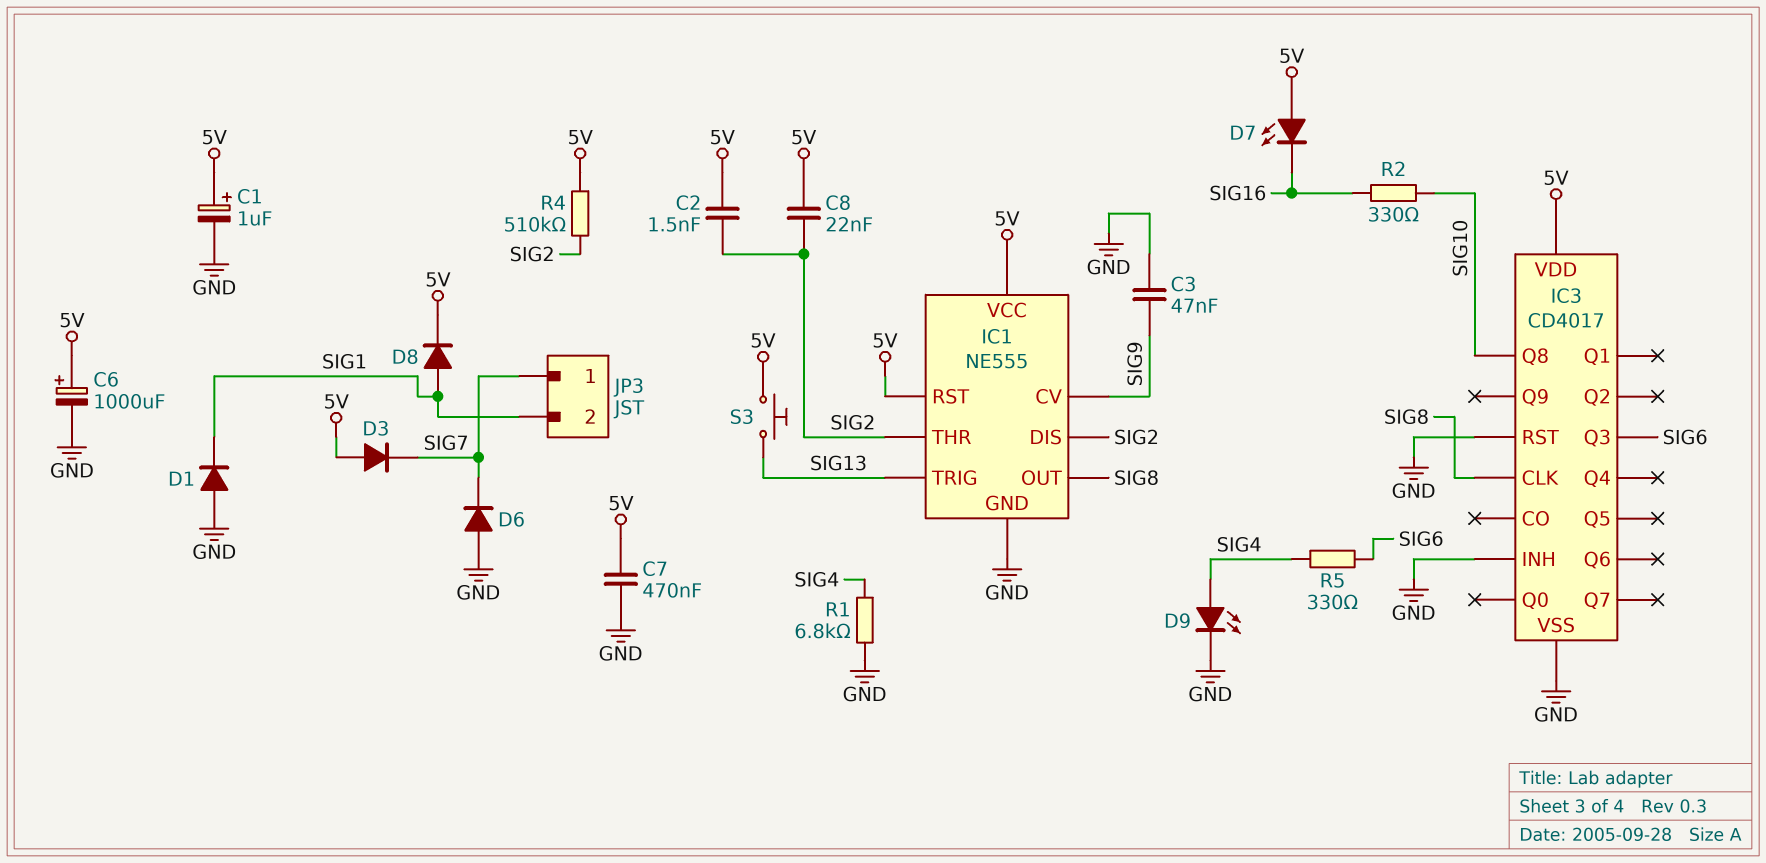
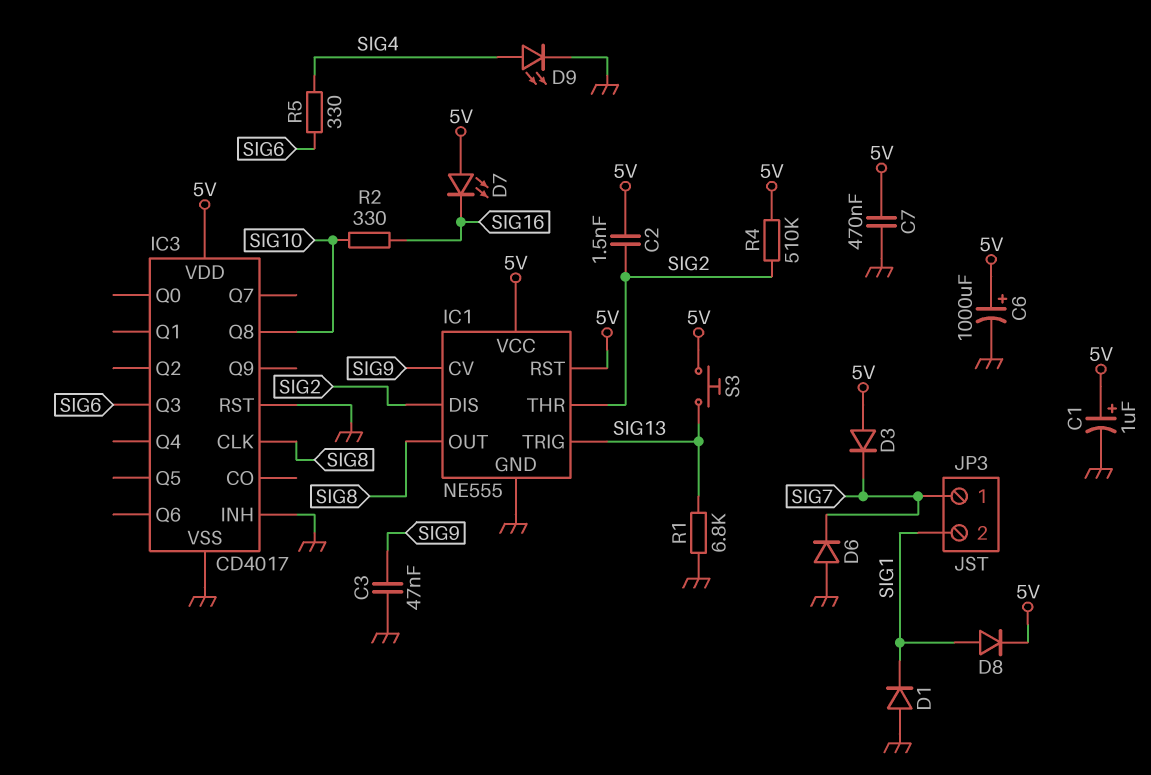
C8: 22nF (5V, SIG2) -> none
R1: 6.8k (GND, SIG4) -> 6.8k (GND, SIG13)

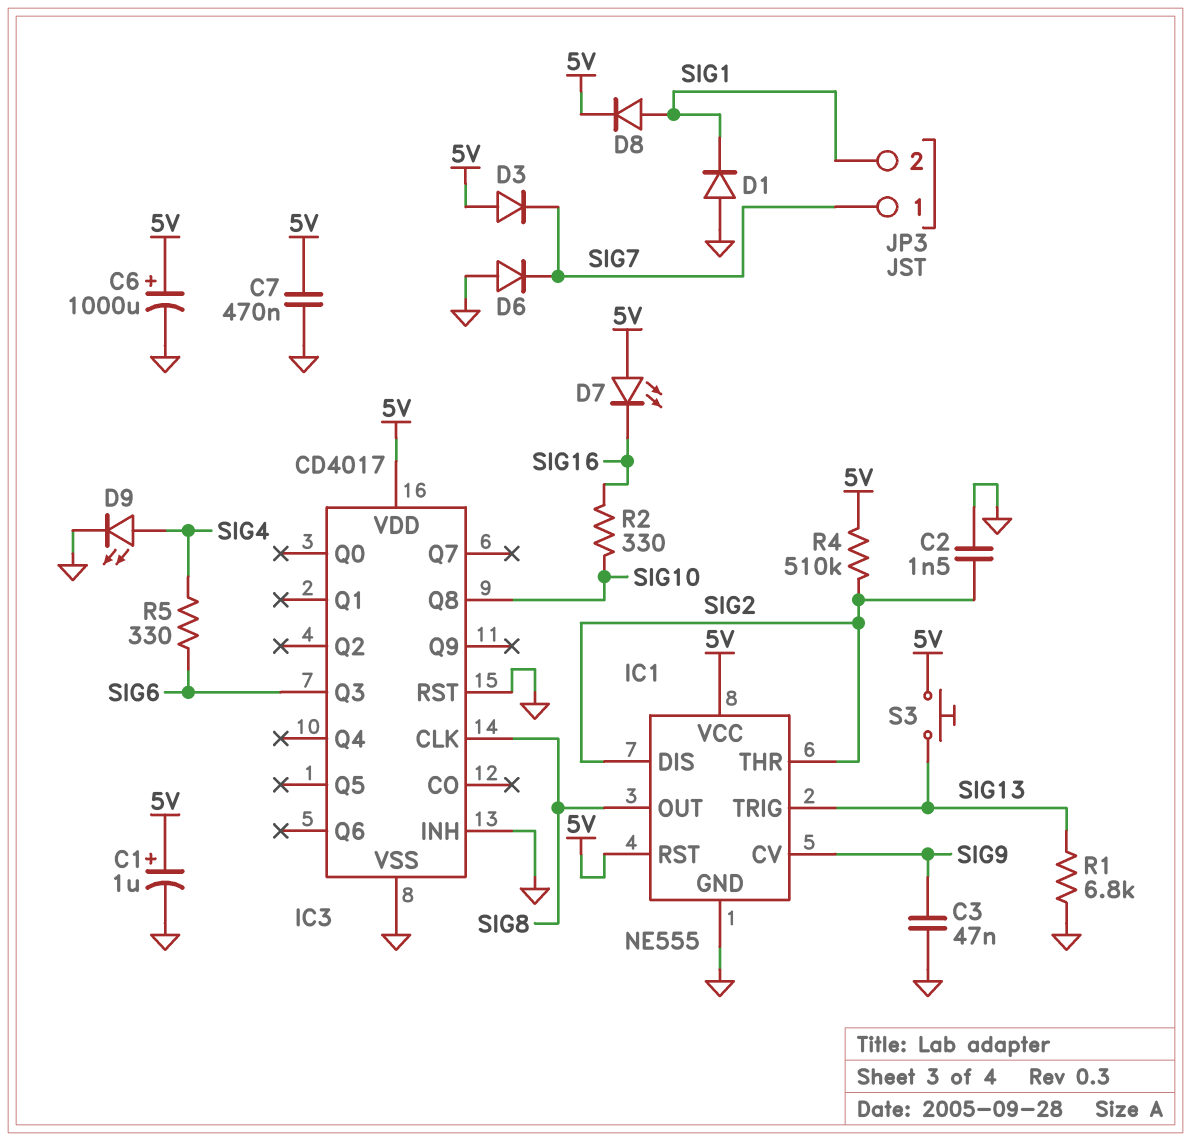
C2: 1.5nF (5V, SIG2) -> 1.5nF (GND, SIG2)

